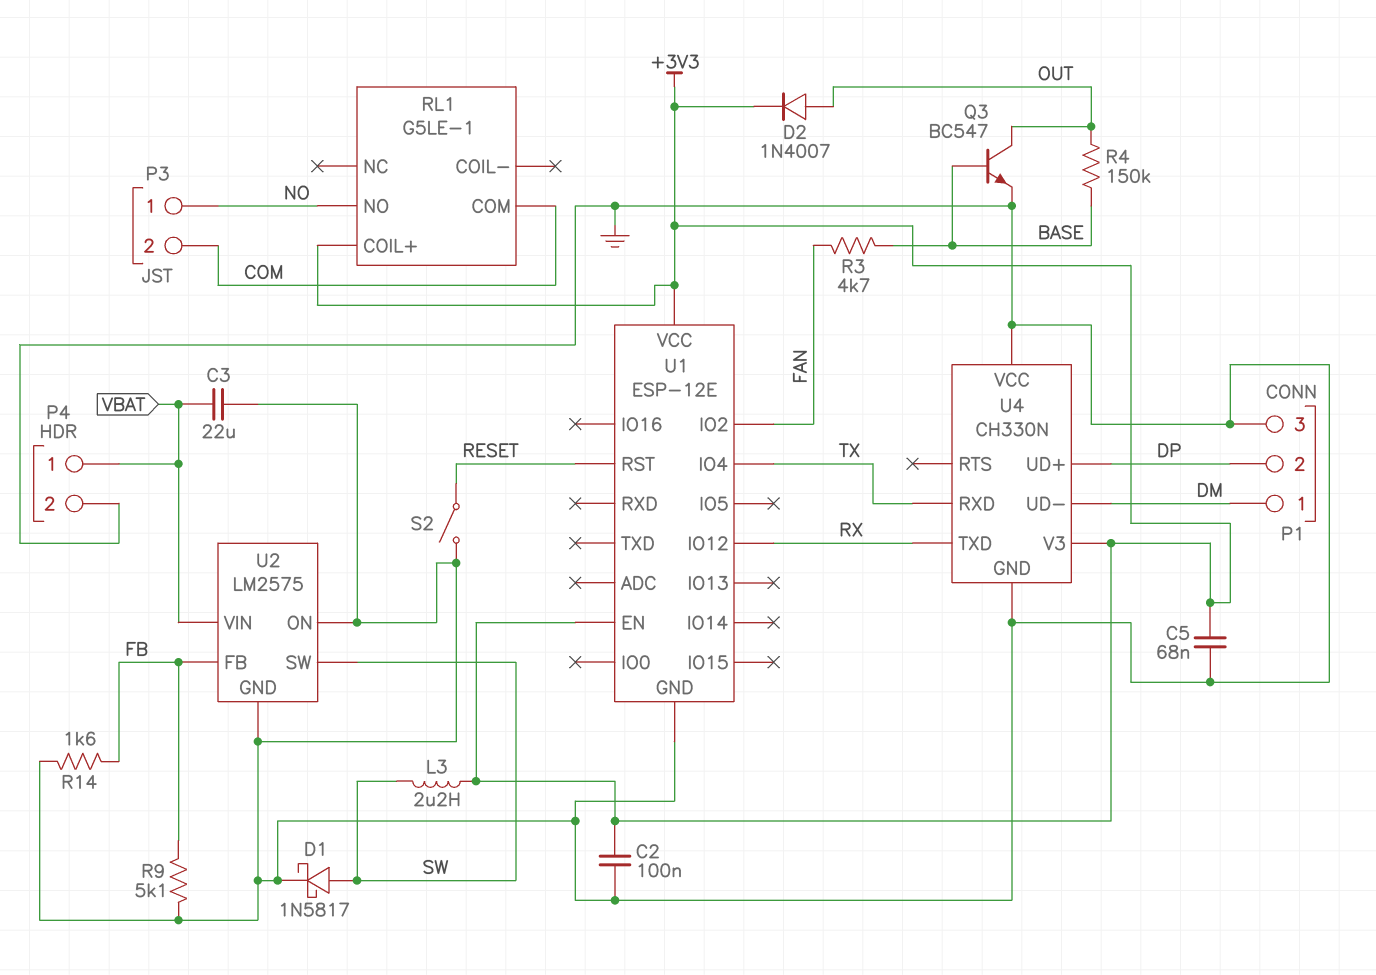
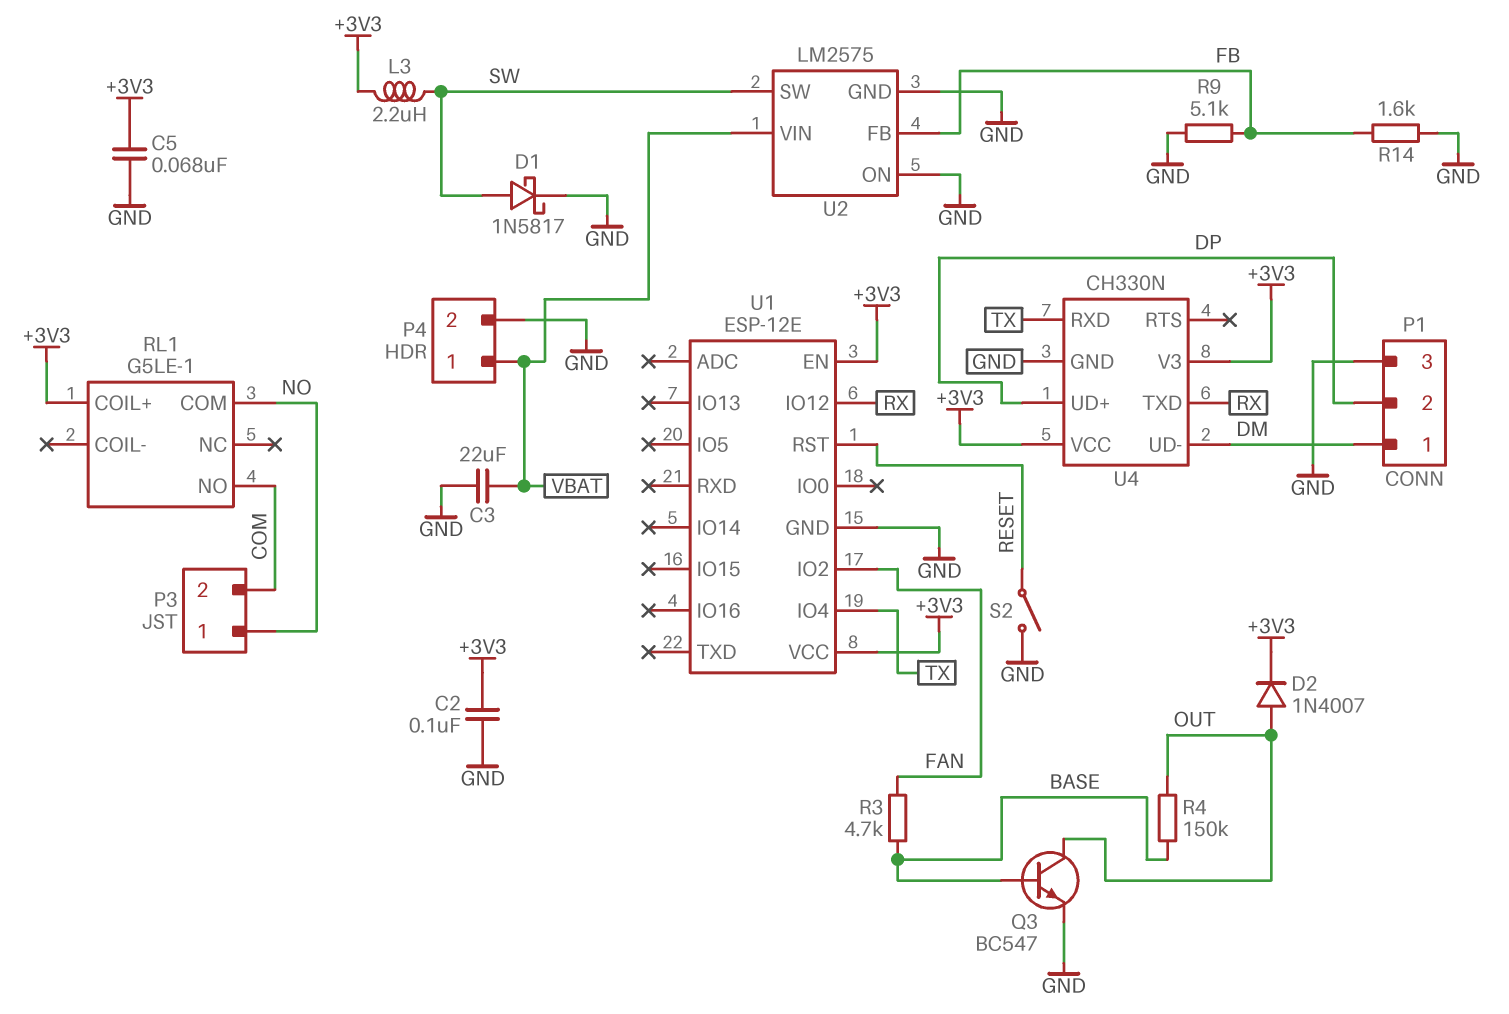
RL1 pin COM: COM -> NO
RL1 pin NO: NO -> COM
U4 pin VCC: GND -> +3V3

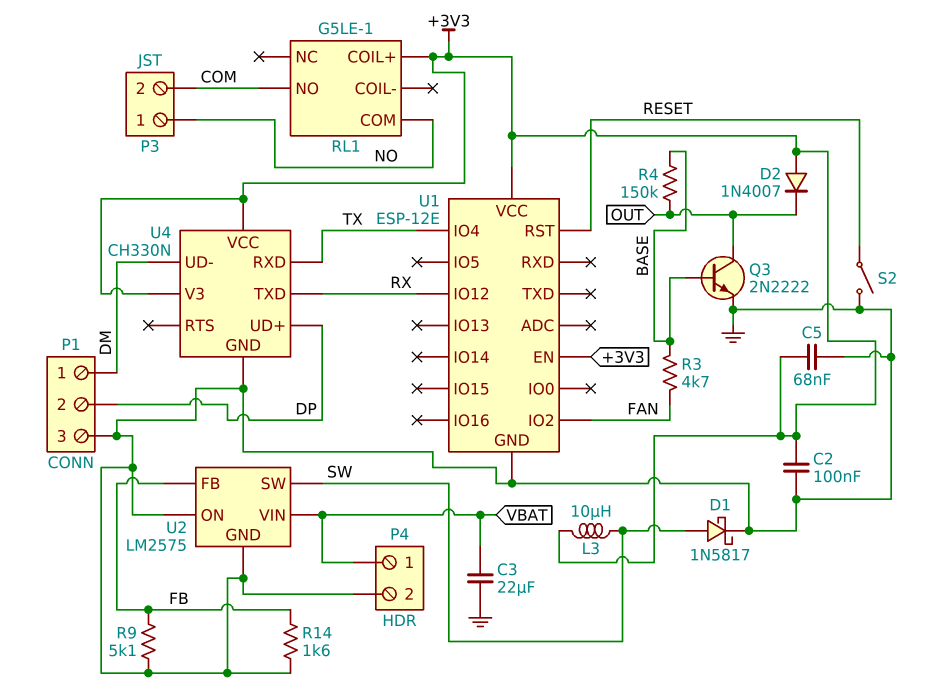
D2: diode 1N4007 (A OUT, K +3V3) -> diode 1N4007 (A +3V3, K OUT)
L3: 2.2uH (+3V3, SW) -> 10uH (+3V3, SW)
Q3: NPN BC547 (B BASE, C OUT, E GND) -> NPN 2N2222 (B BASE, C OUT, E GND)

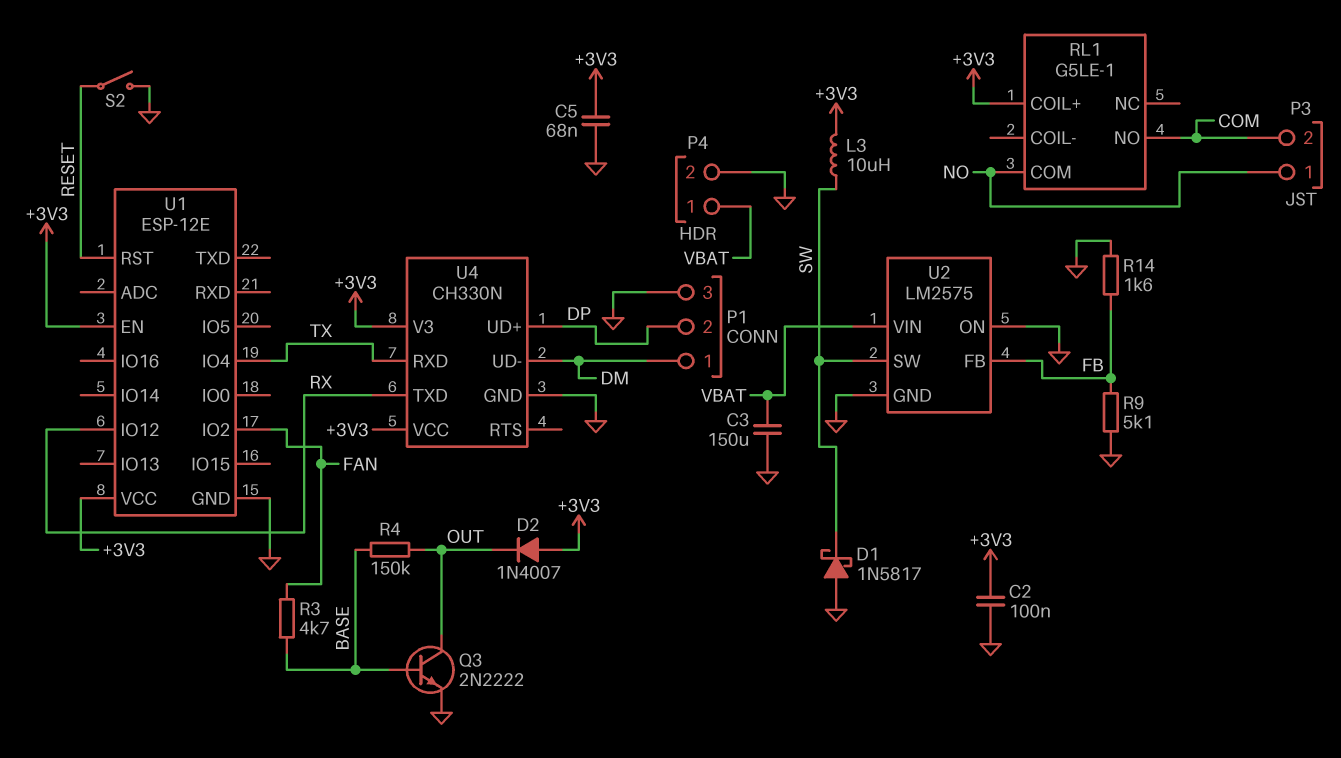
C3: 22uF (GND, VBAT) -> 150uF (GND, VBAT)
D1: schottky 1N5817 (A SW, K GND) -> schottky 1N5817 (A GND, K SW)

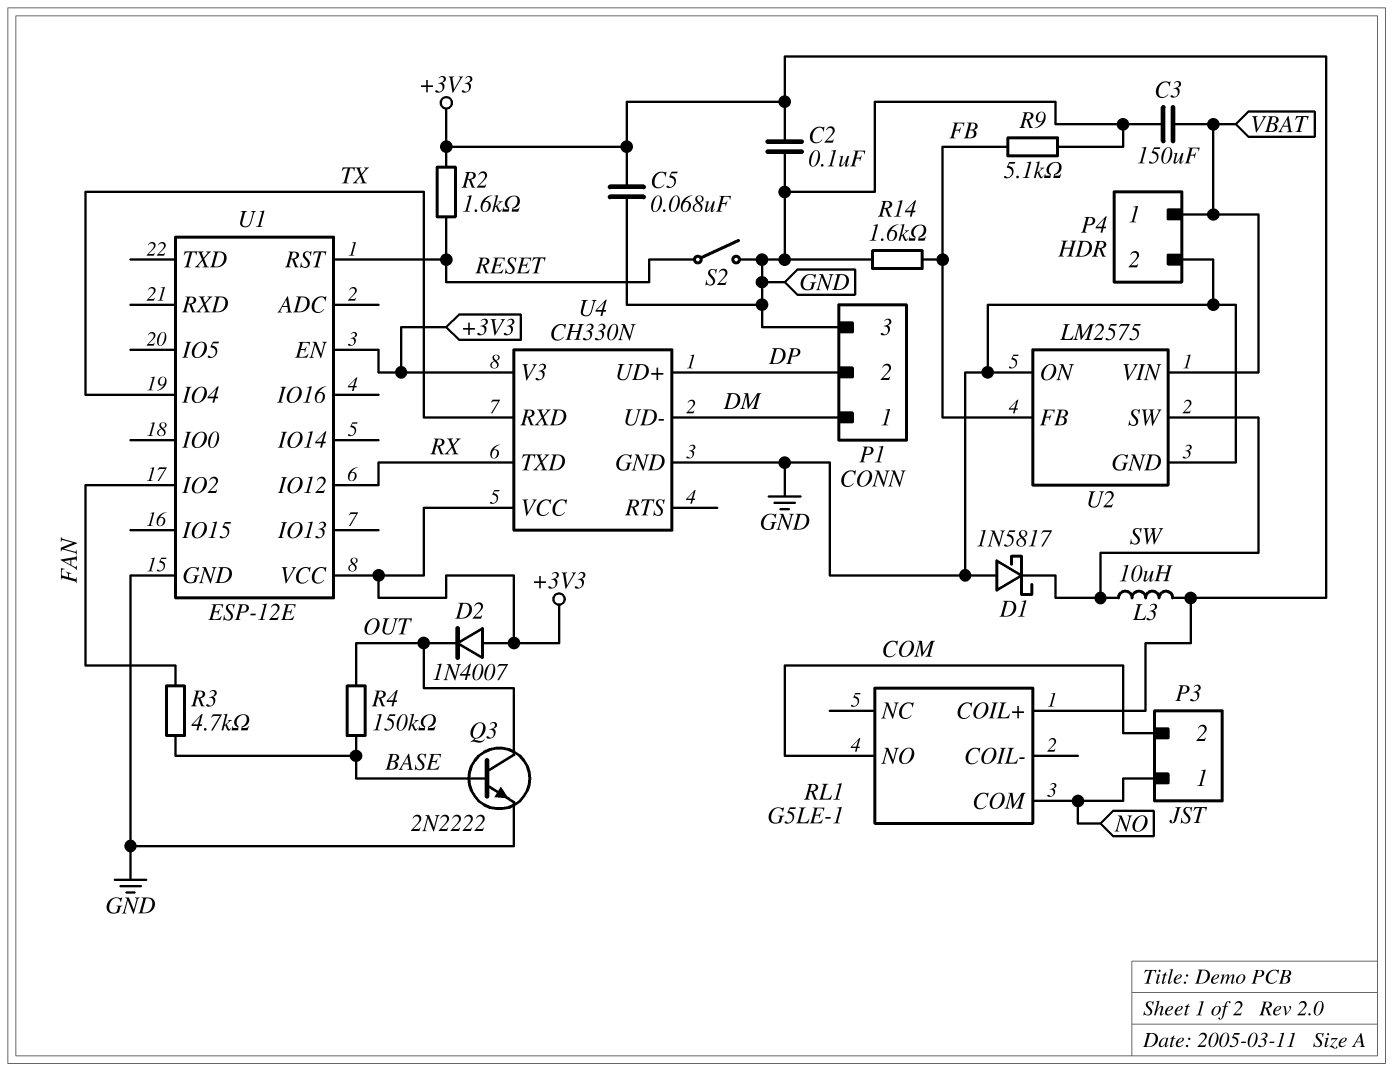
R2: none -> 1.6k (+3V3, RESET)

